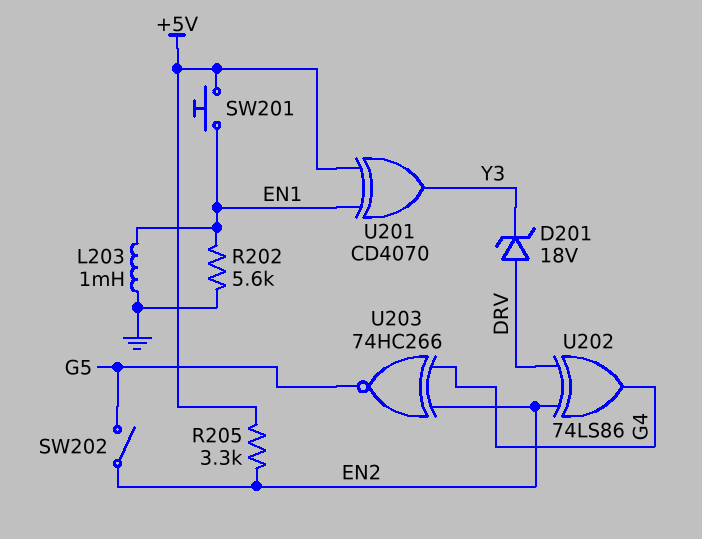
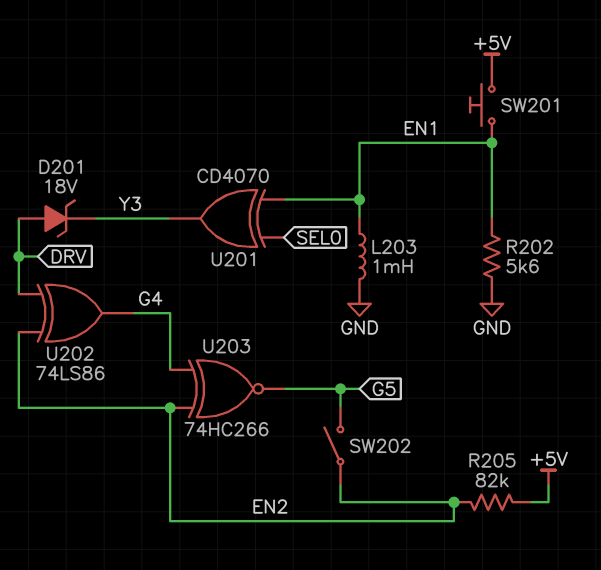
R205: 3.3k (+5V, EN2) -> 82k (+5V, EN2)
U201: XOR CD4070 (in +5V, in EN1, out Y3) -> XOR CD4070 (in EN1, in SEL0, out Y3)

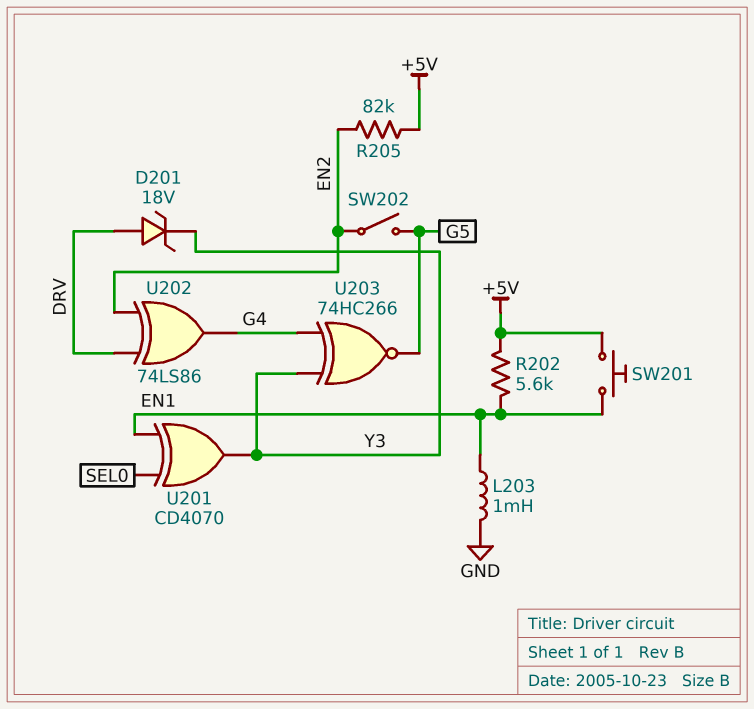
R202: 5.6k (EN1, GND) -> 5.6k (+5V, EN1)
U203: XNOR 74HC266 (in EN2, in G4, out G5) -> XNOR 74HC266 (in G4, in Y3, out G5)

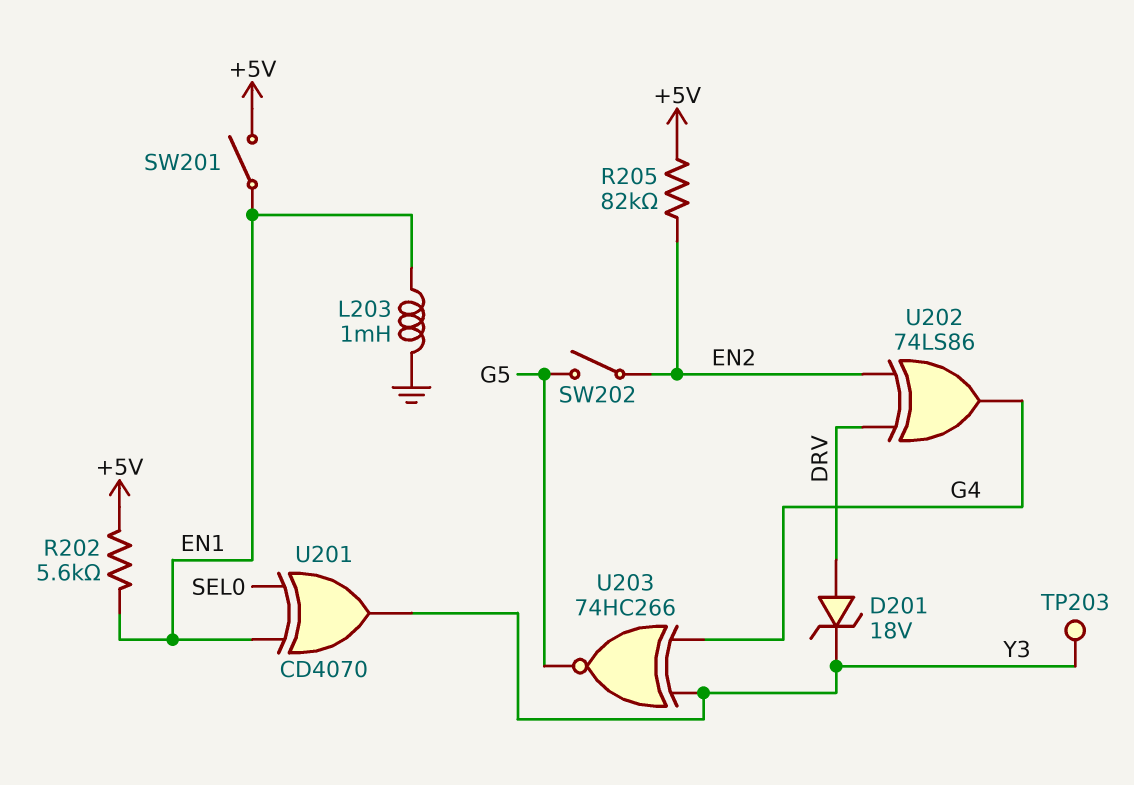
SW201: button (+5V, EN1) -> switch (+5V, EN1)
TP203: none -> test point (Y3)

